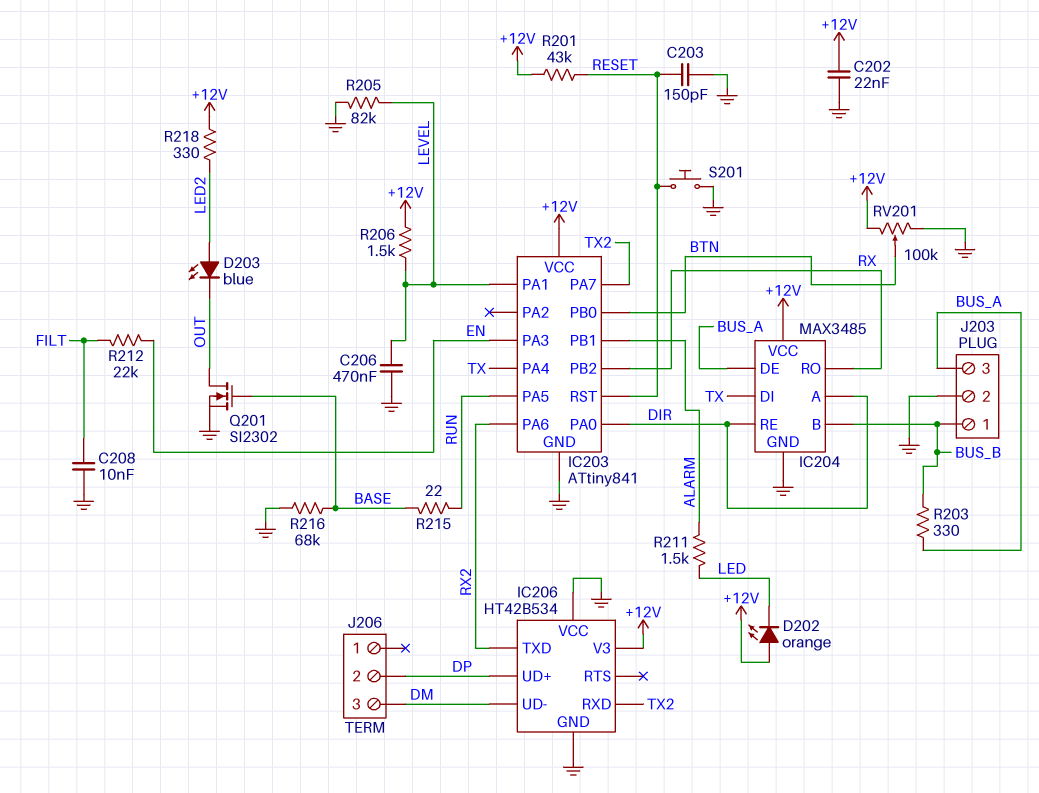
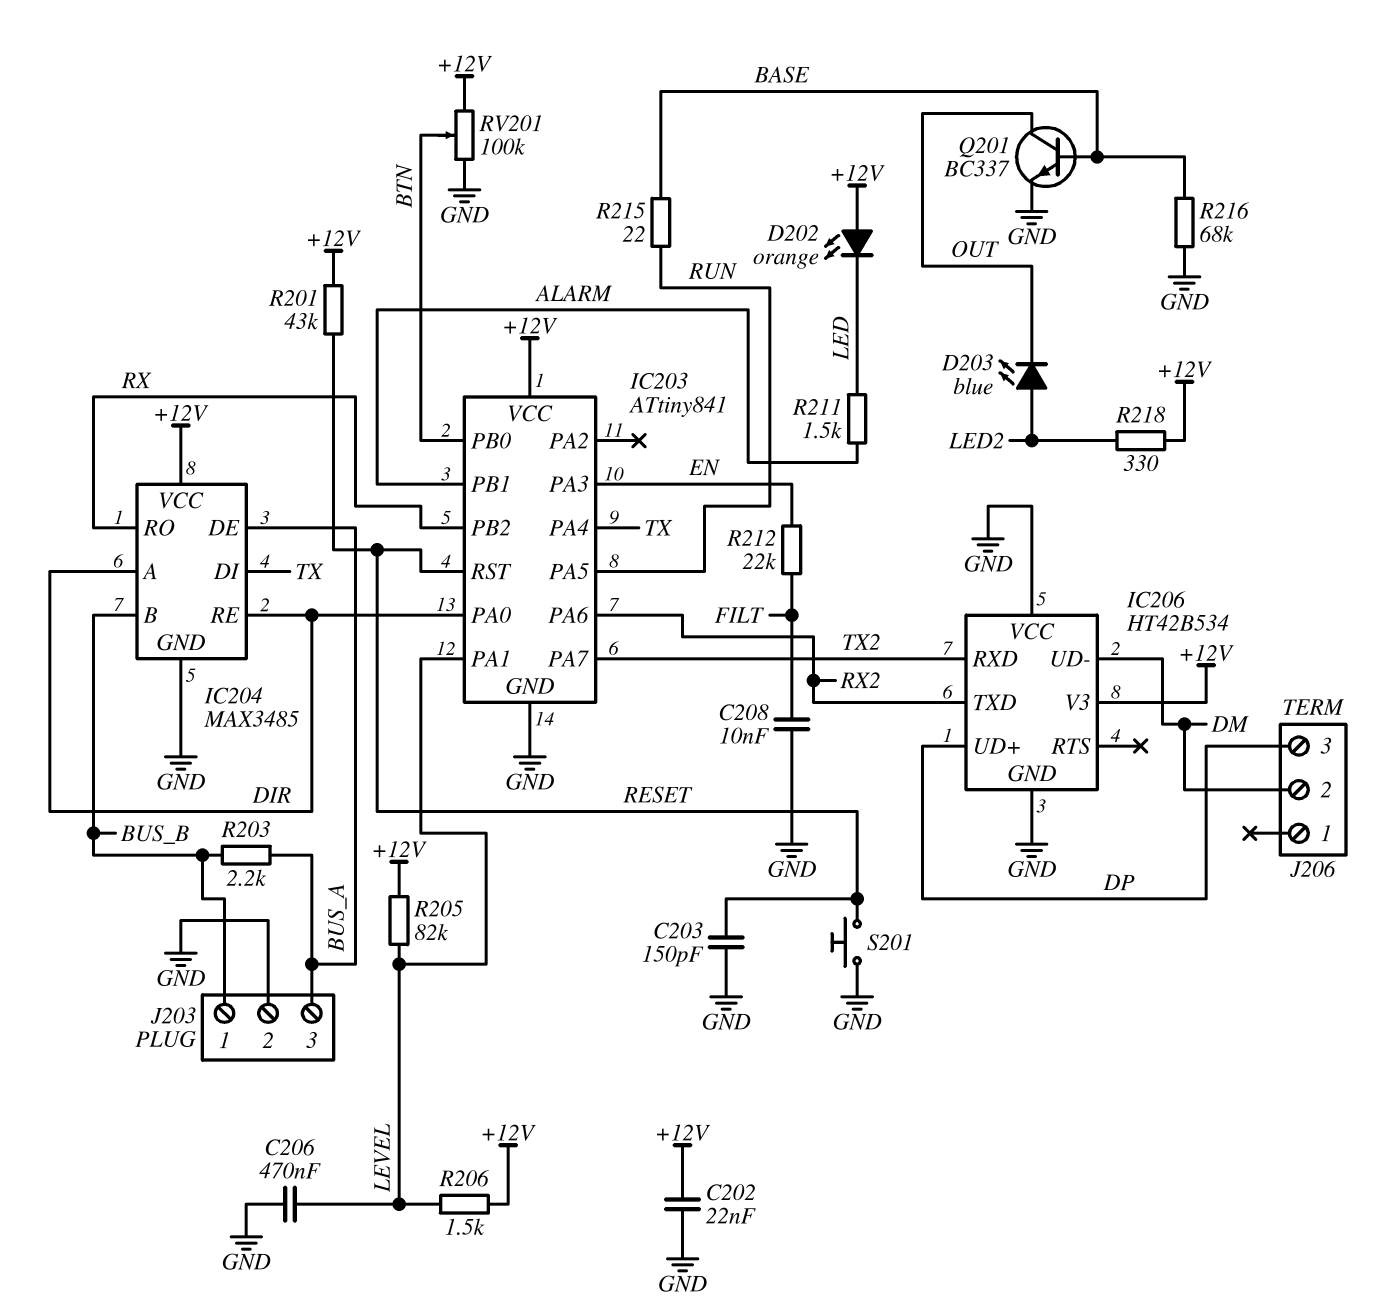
J206 pin 2: DP -> DM
J206 pin 3: DM -> DP
Q201: NMOS SI2302 (G BASE, D OUT, S GND) -> NPN BC337 (B BASE, C OUT, E GND)
R203: 330 (BUS_A, BUS_B) -> 2.2k (BUS_A, BUS_B)
R205: 82k (GND, LEVEL) -> 82k (+12V, LEVEL)

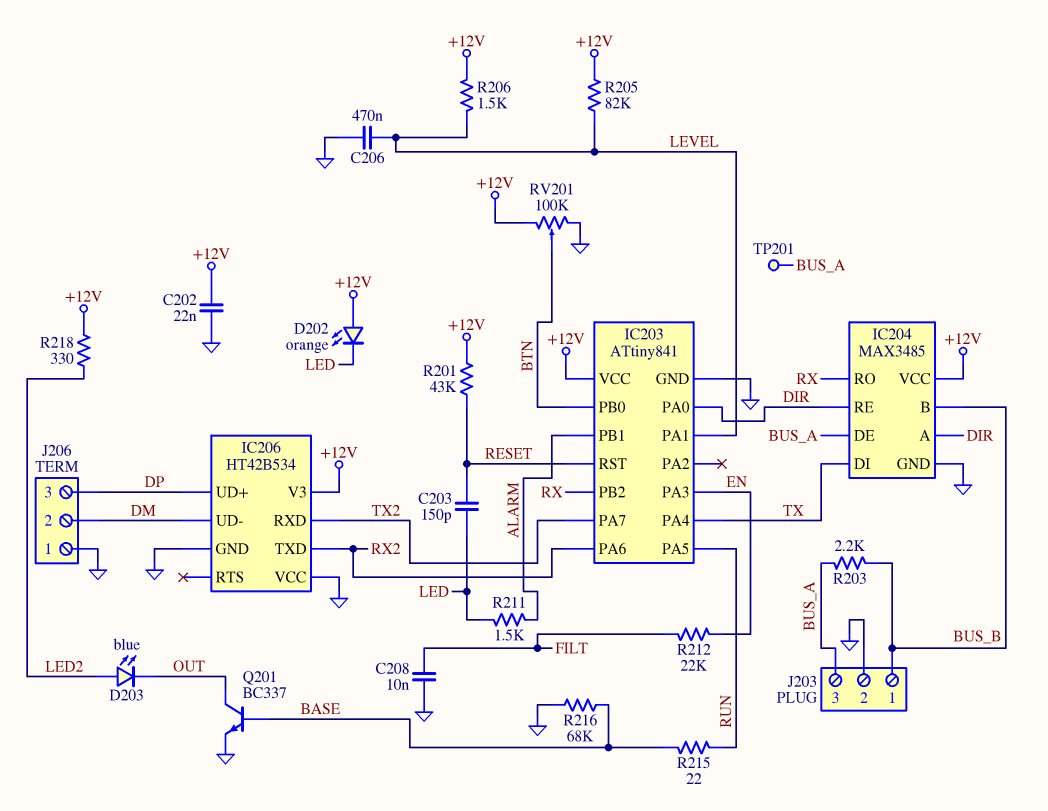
C203: 150pF (GND, RESET) -> 150pF (LED, RESET)
J206 pin 1: none -> GND
S201: button (GND, RESET) -> none
TP201: none -> test point (BUS_A)

